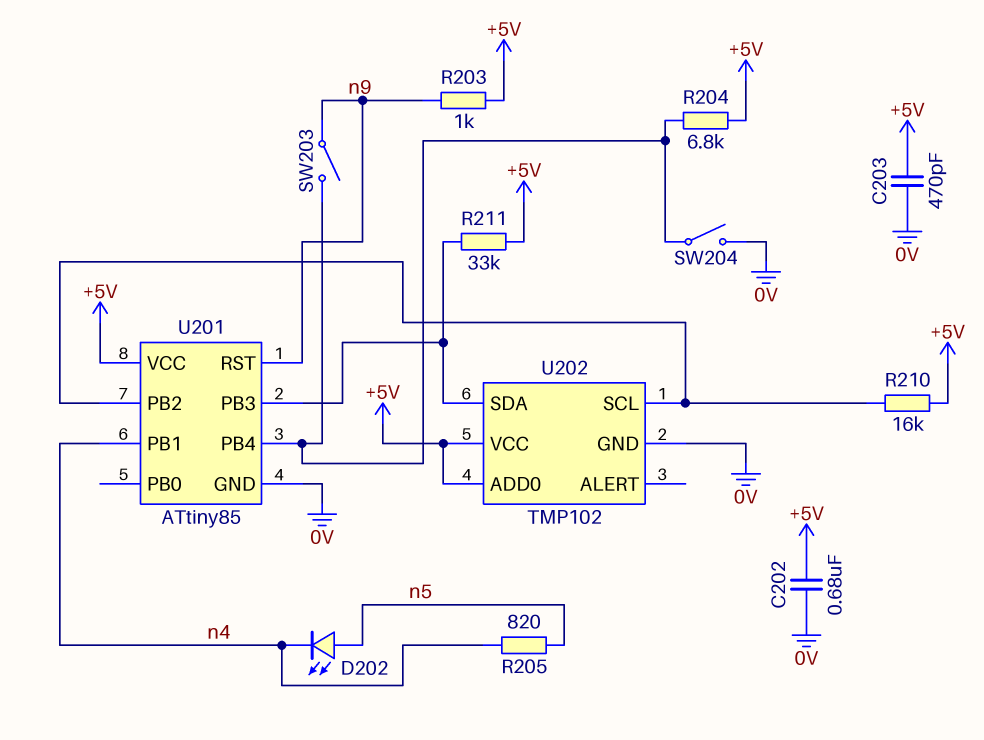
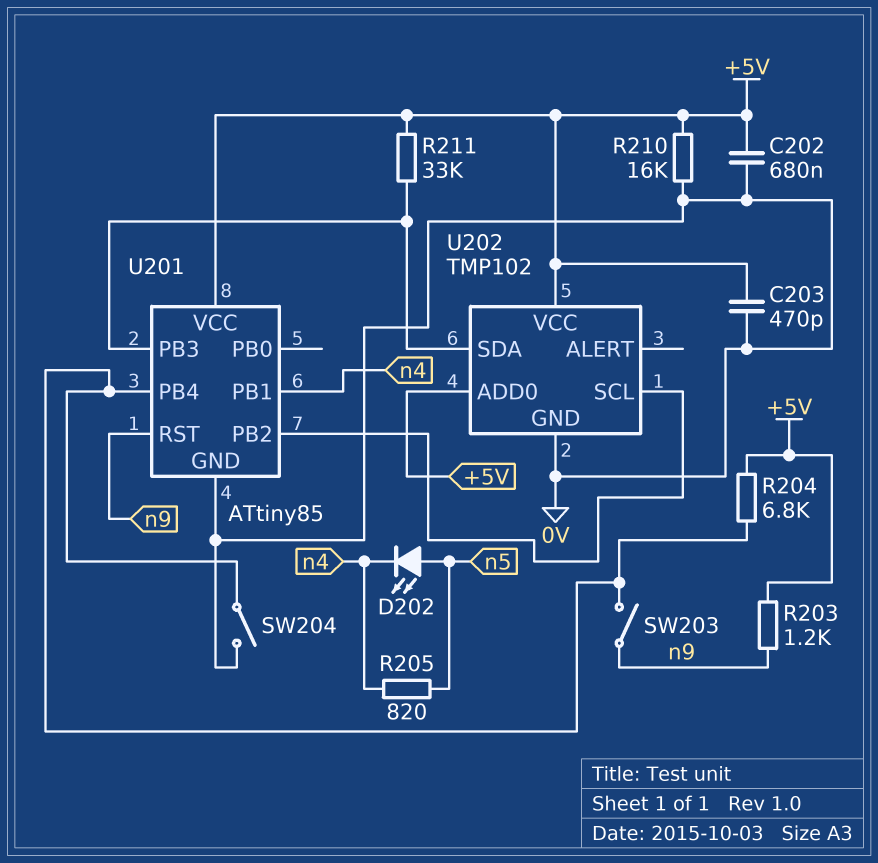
R203: 1k (+5V, n9) -> 1.2k (+5V, n9)
R210: 16k (+5V, U201/PB2) -> 16k (+5V, 0V)

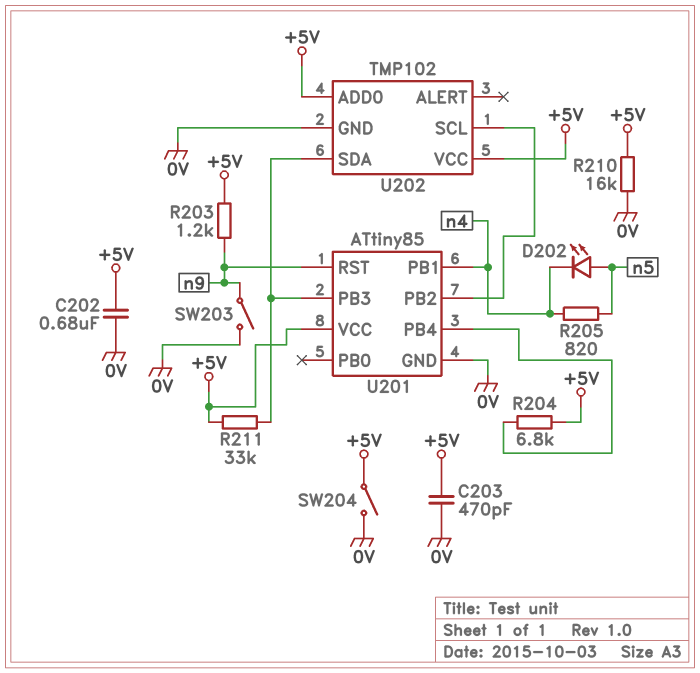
SW203: switch (U201/PB4, n9) -> switch (0V, n9)
SW204: switch (0V, U201/PB4) -> switch (+5V, 0V)

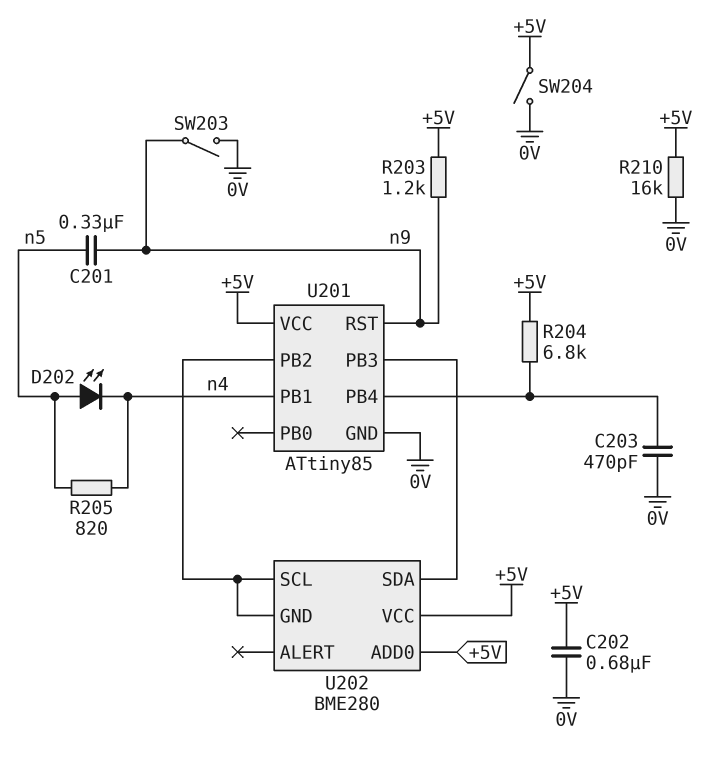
C201: none -> 330nF (n5, n9)
C203: 470pF (+5V, 0V) -> 470pF (0V, U201/PB4)
R211: 33k (+5V, U201/PB3) -> none
U202: TMP102 -> BME280
U202 pin GND: 0V -> U201/PB2

